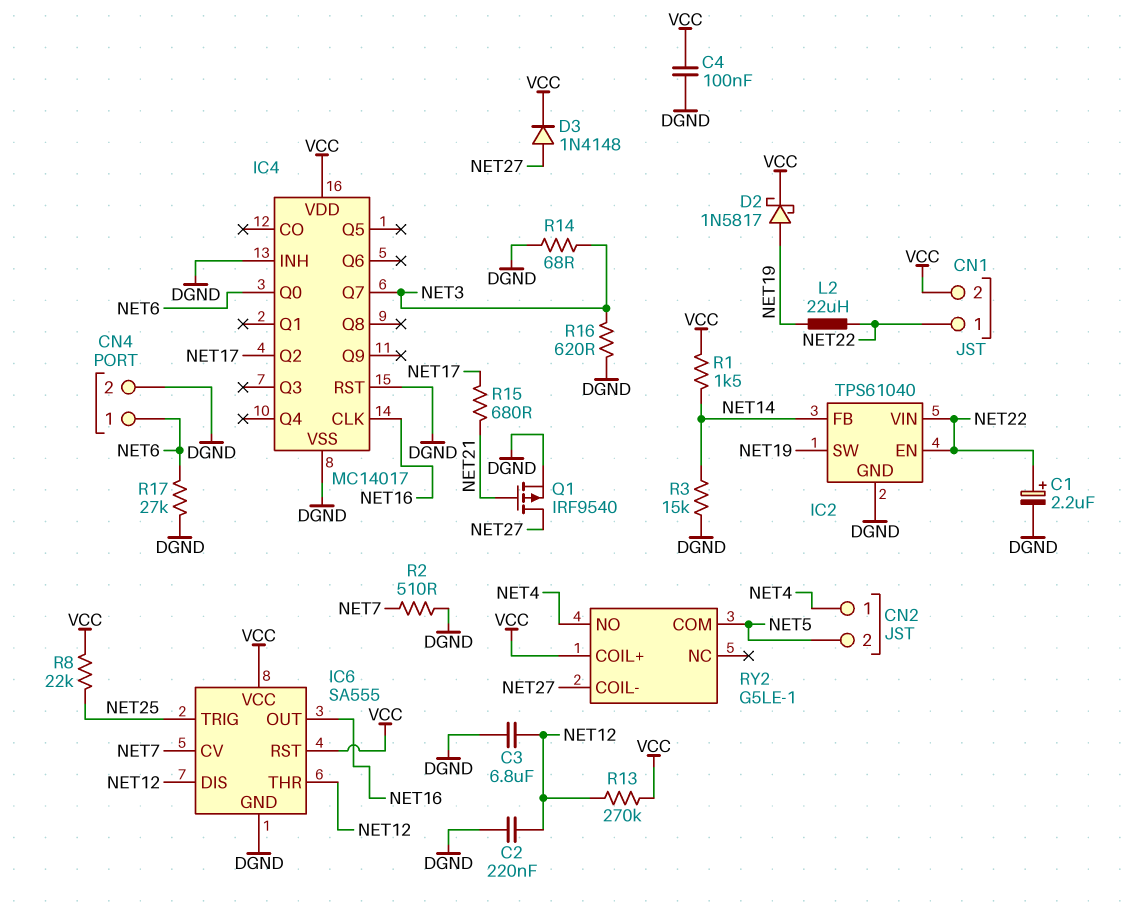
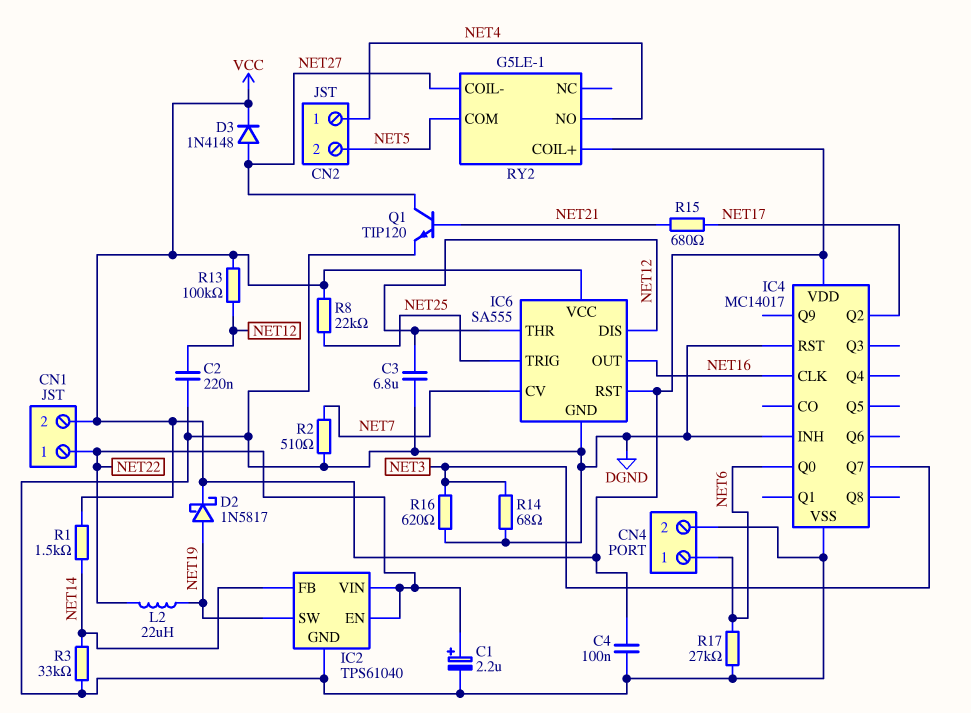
Q1: PMOS IRF9540 (G NET21, D NET27, S DGND) -> NPN TIP120 (B NET21, C NET27, E DGND)
R3: 15k (DGND, NET14) -> 33k (DGND, NET14)
R13: 270k (NET12, VCC) -> 100k (NET12, VCC)

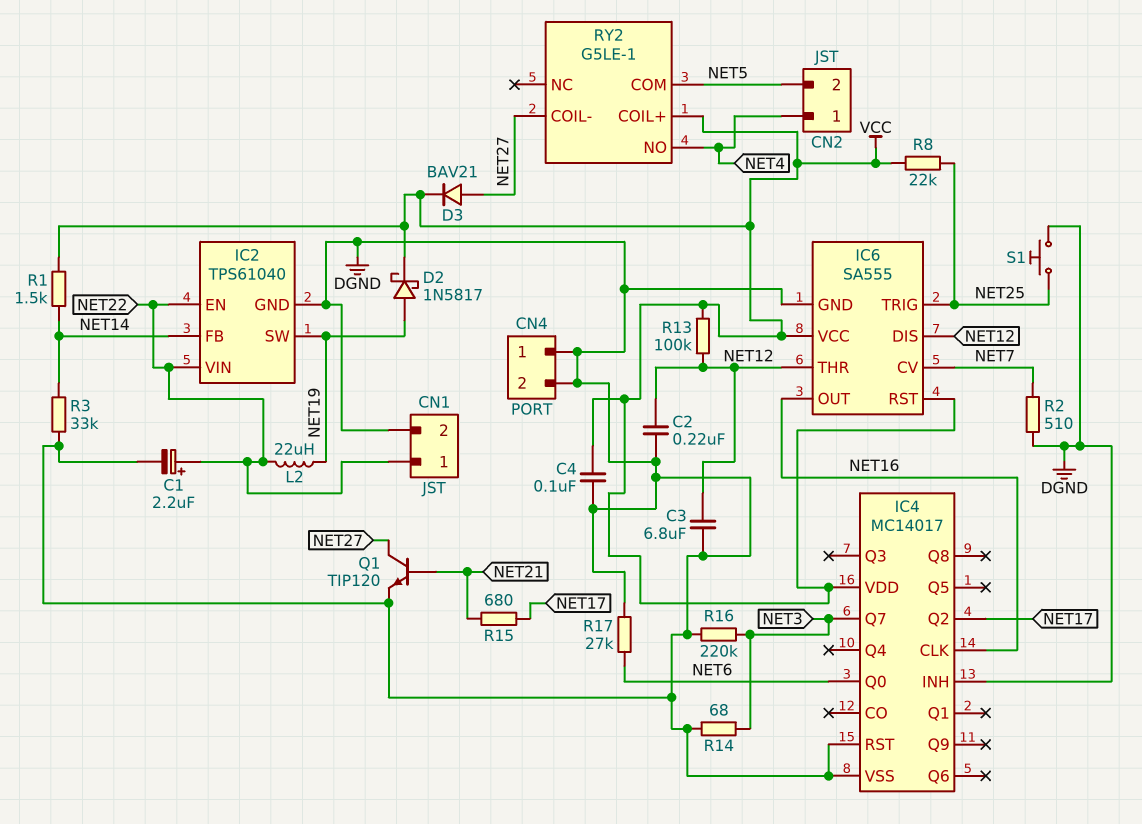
CN1 pin 2: VCC -> DGND
CN4 pin 1: NET6 -> DGND
D3: diode 1N4148 (A NET27, K VCC) -> diode BAV21 (A NET27, K VCC)
R16: 620 (DGND, NET3) -> 220k (DGND, NET3)
S1: none -> button (DGND, NET25)

